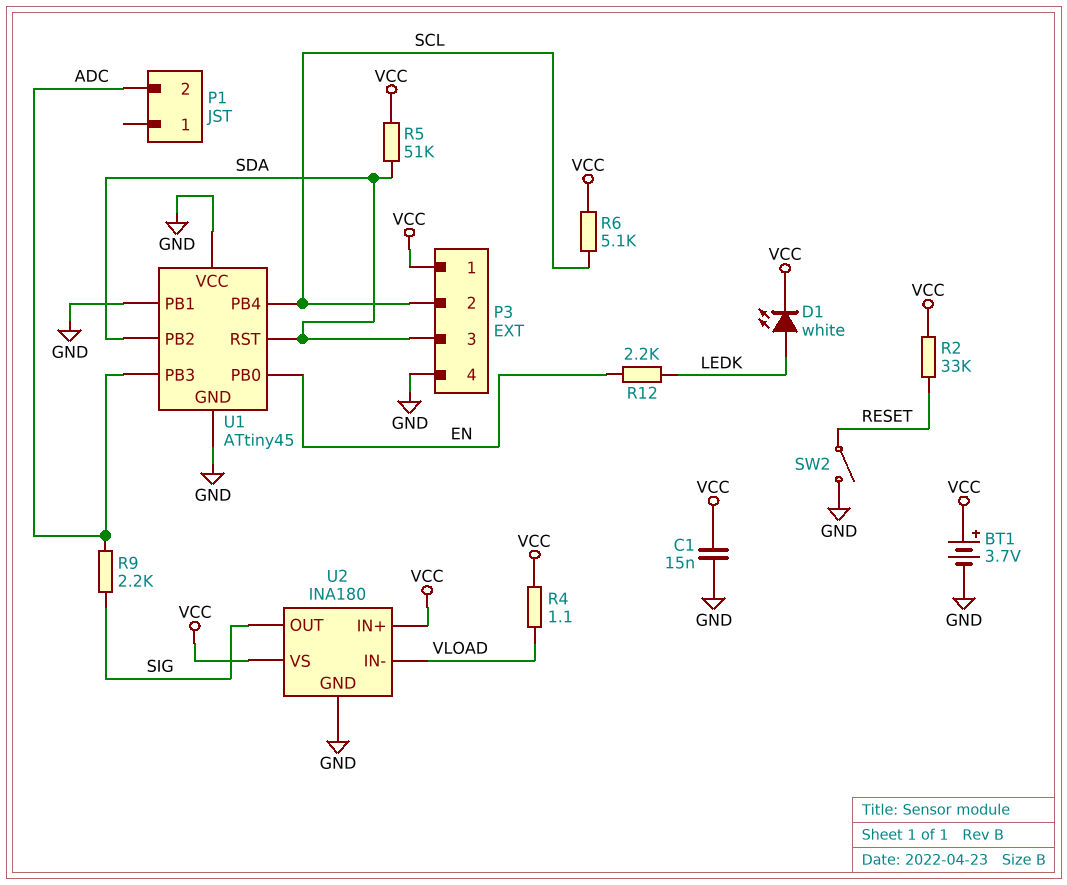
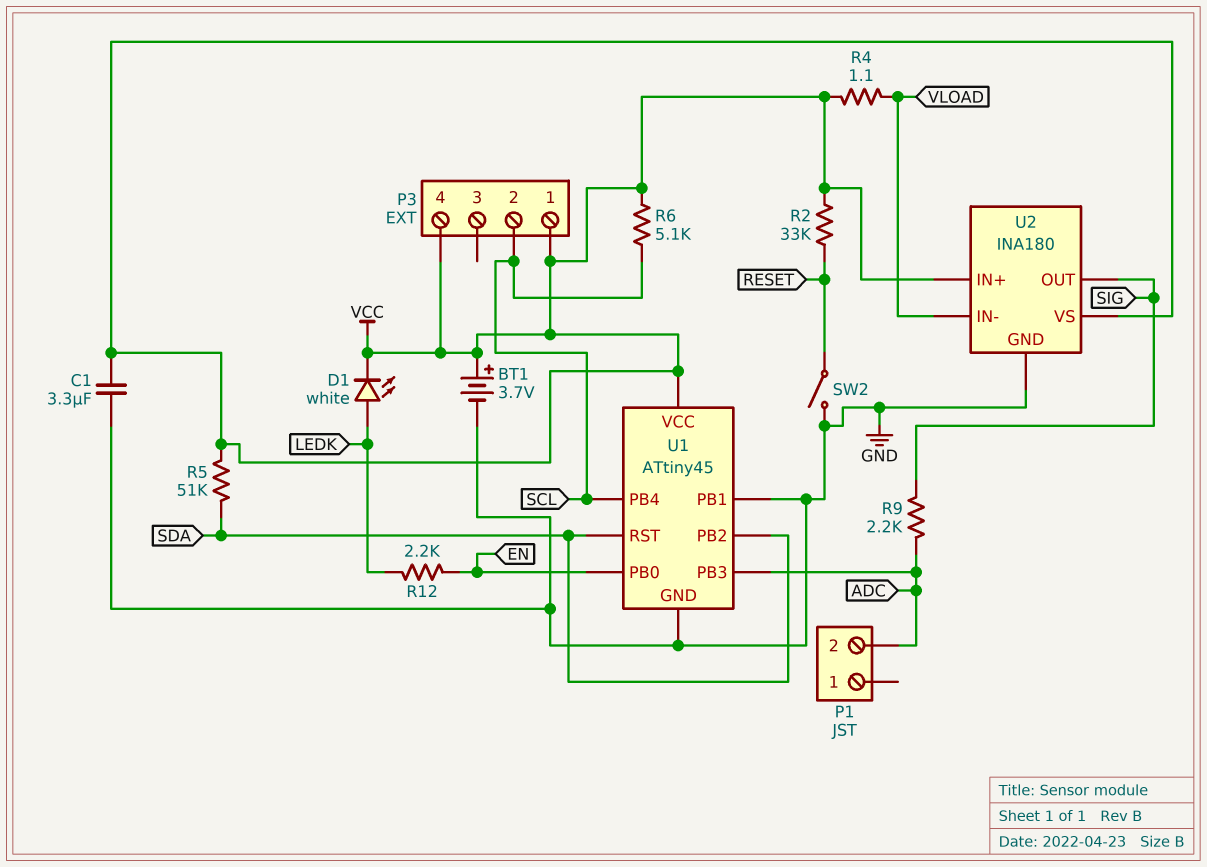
C1: 15nF (GND, VCC) -> 3.3uF (GND, VCC)
P3 pin 3: SDA -> none
P3 pin 4: GND -> VCC
U1 pin VCC: GND -> VCC

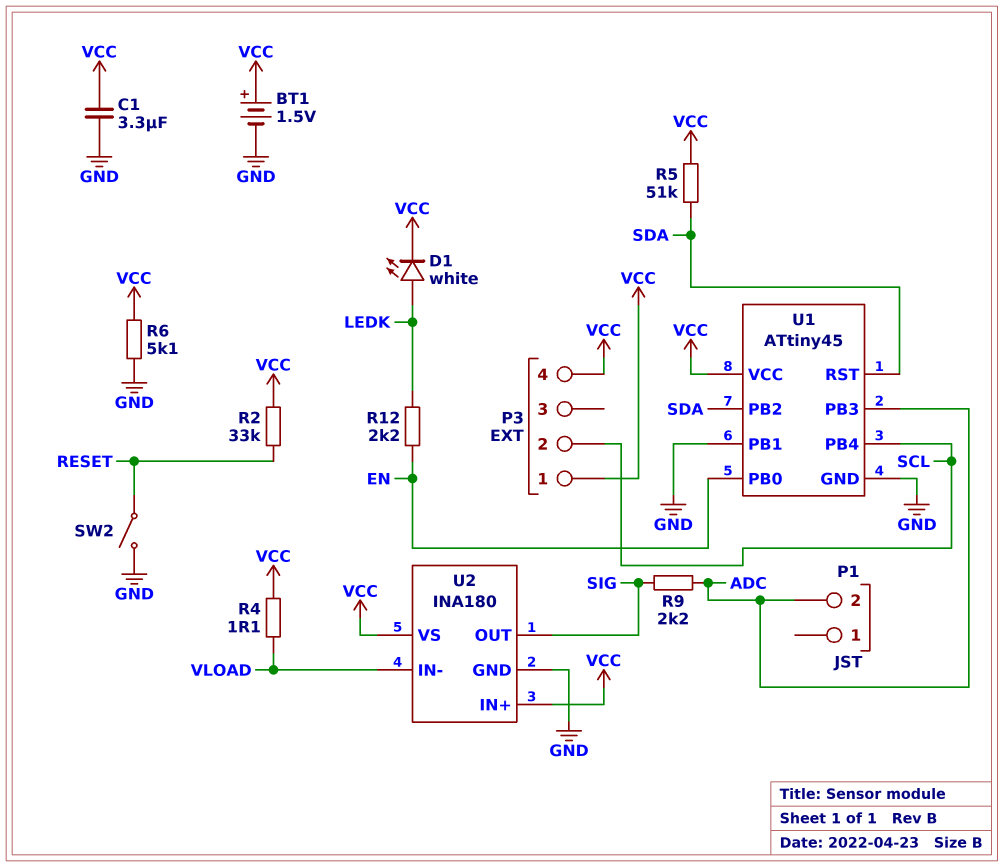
BT1: 3.7V (plus VCC, minus GND) -> 1.5V (plus VCC, minus GND)
R6: 5.1k (SCL, VCC) -> 5.1k (GND, VCC)

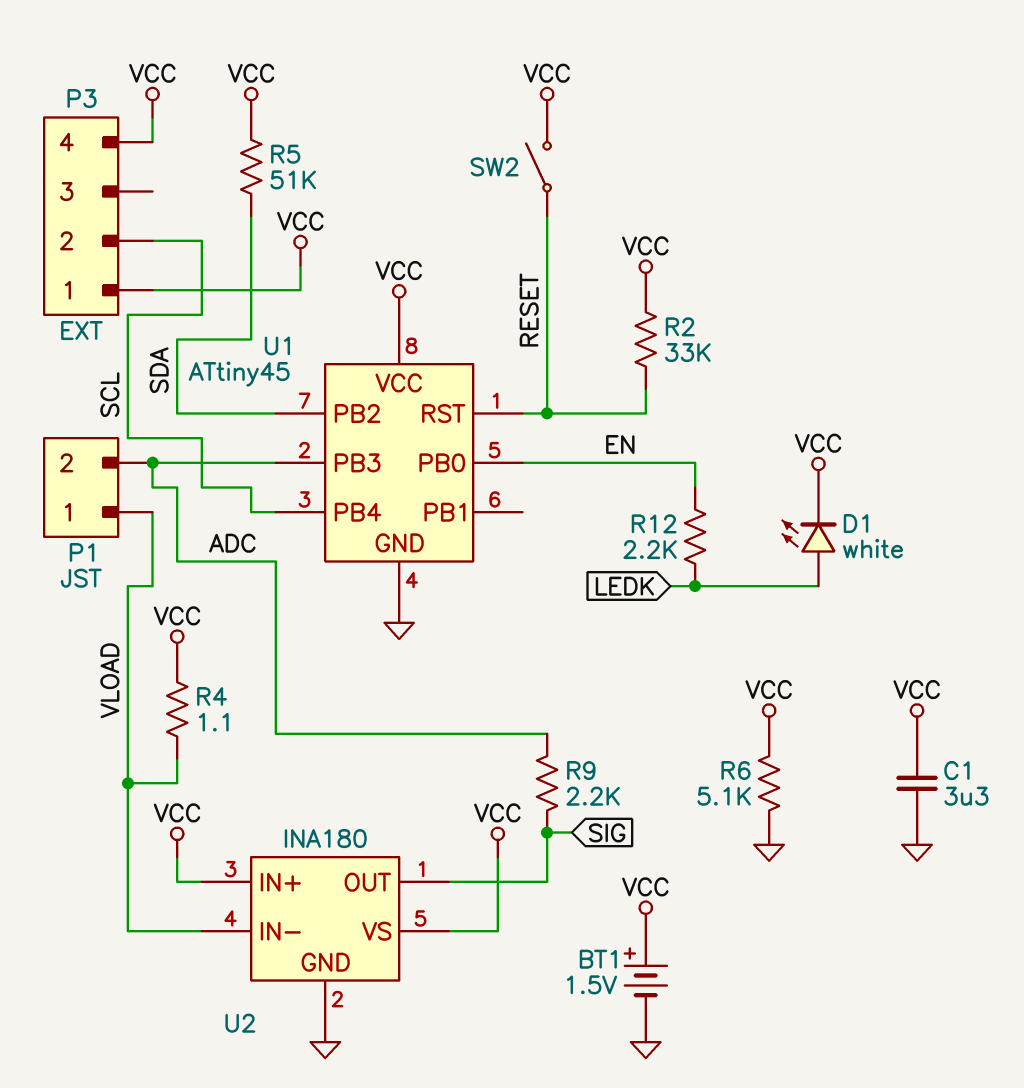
P1 pin 1: none -> VLOAD
SW2: switch (GND, RESET) -> switch (RESET, VCC)
U1 pin PB1: GND -> none
U1 pin RST: SDA -> RESET

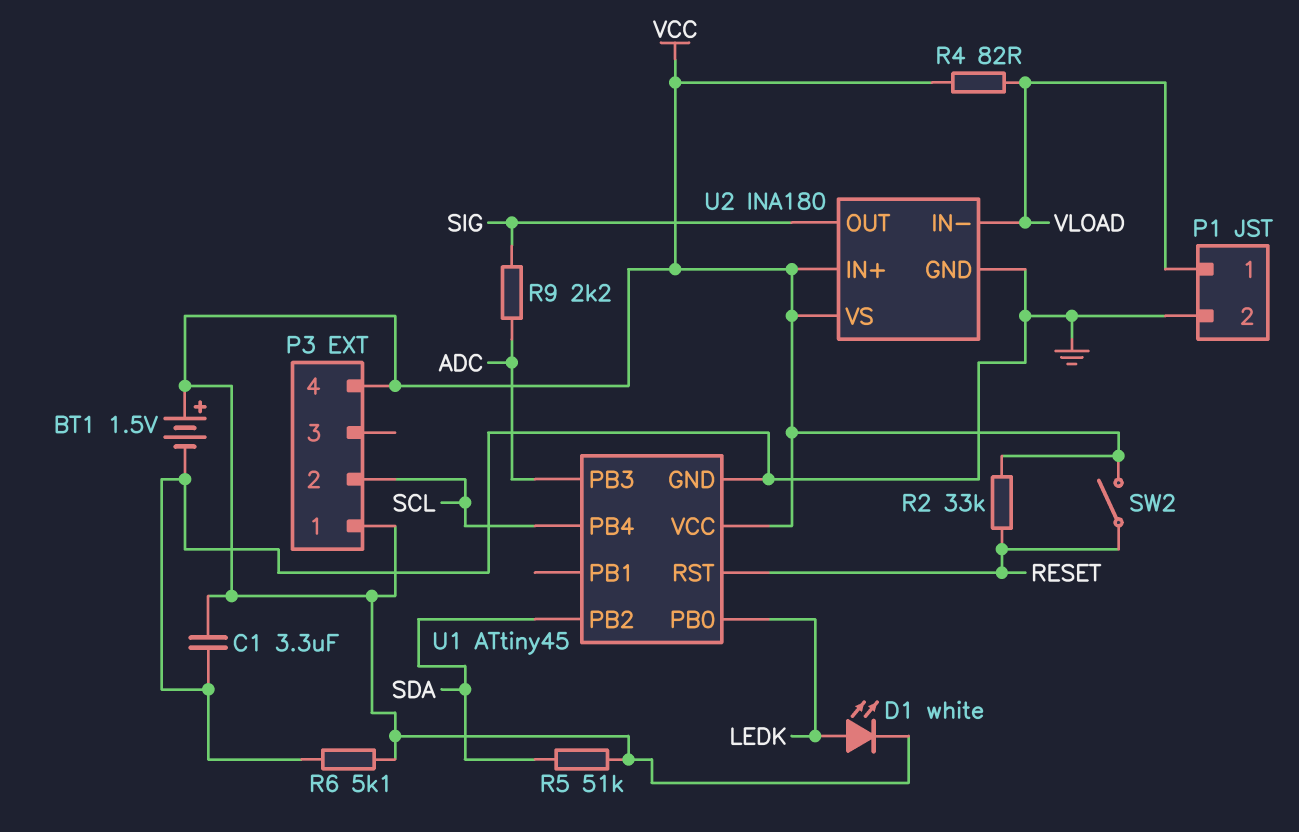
P1 pin 2: ADC -> GND
R4: 1.1 (VCC, VLOAD) -> 82 (VCC, VLOAD)
R12: 2.2k (EN, LEDK) -> none
U1 pin PB0: EN -> LEDK

